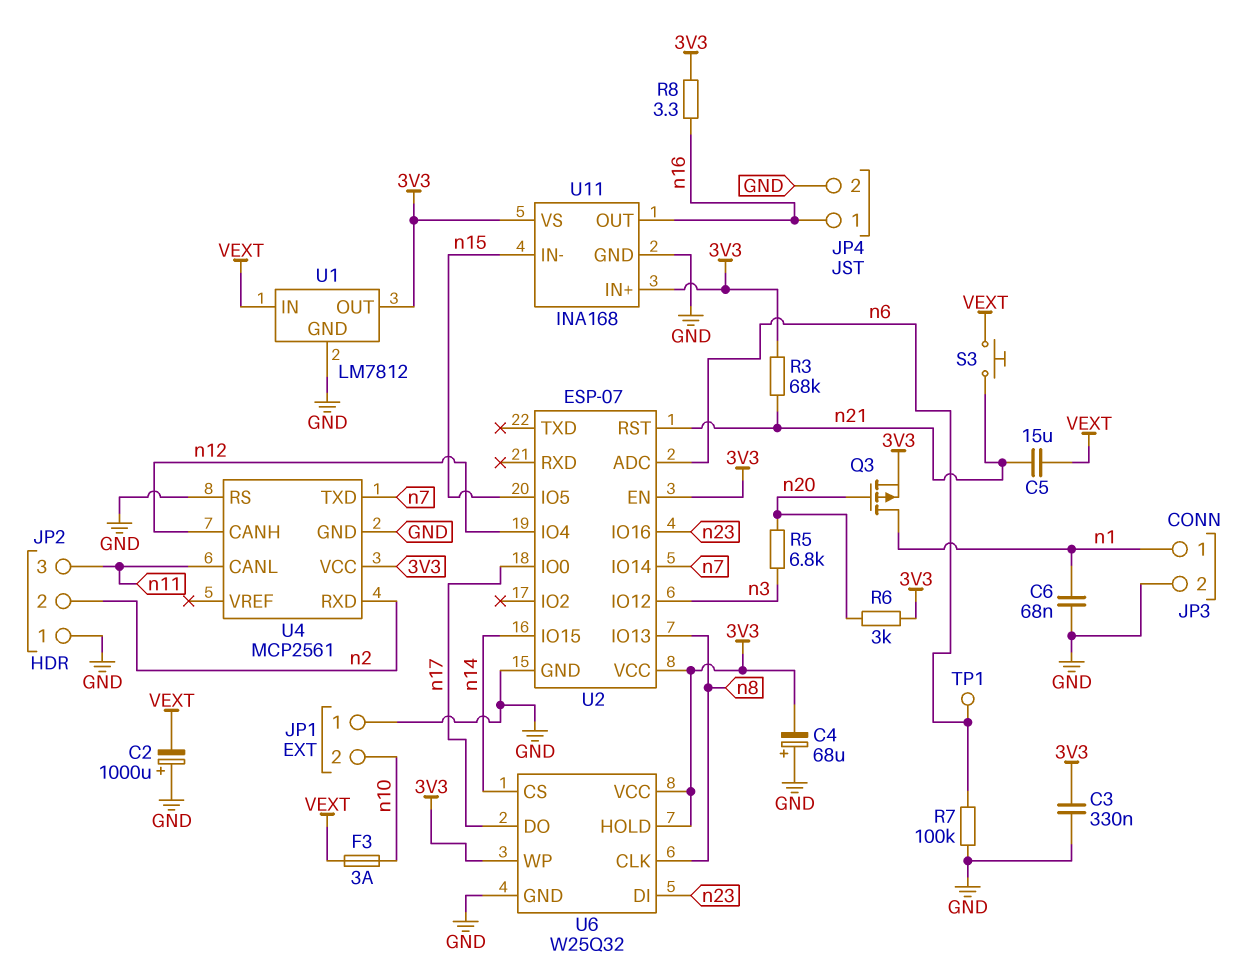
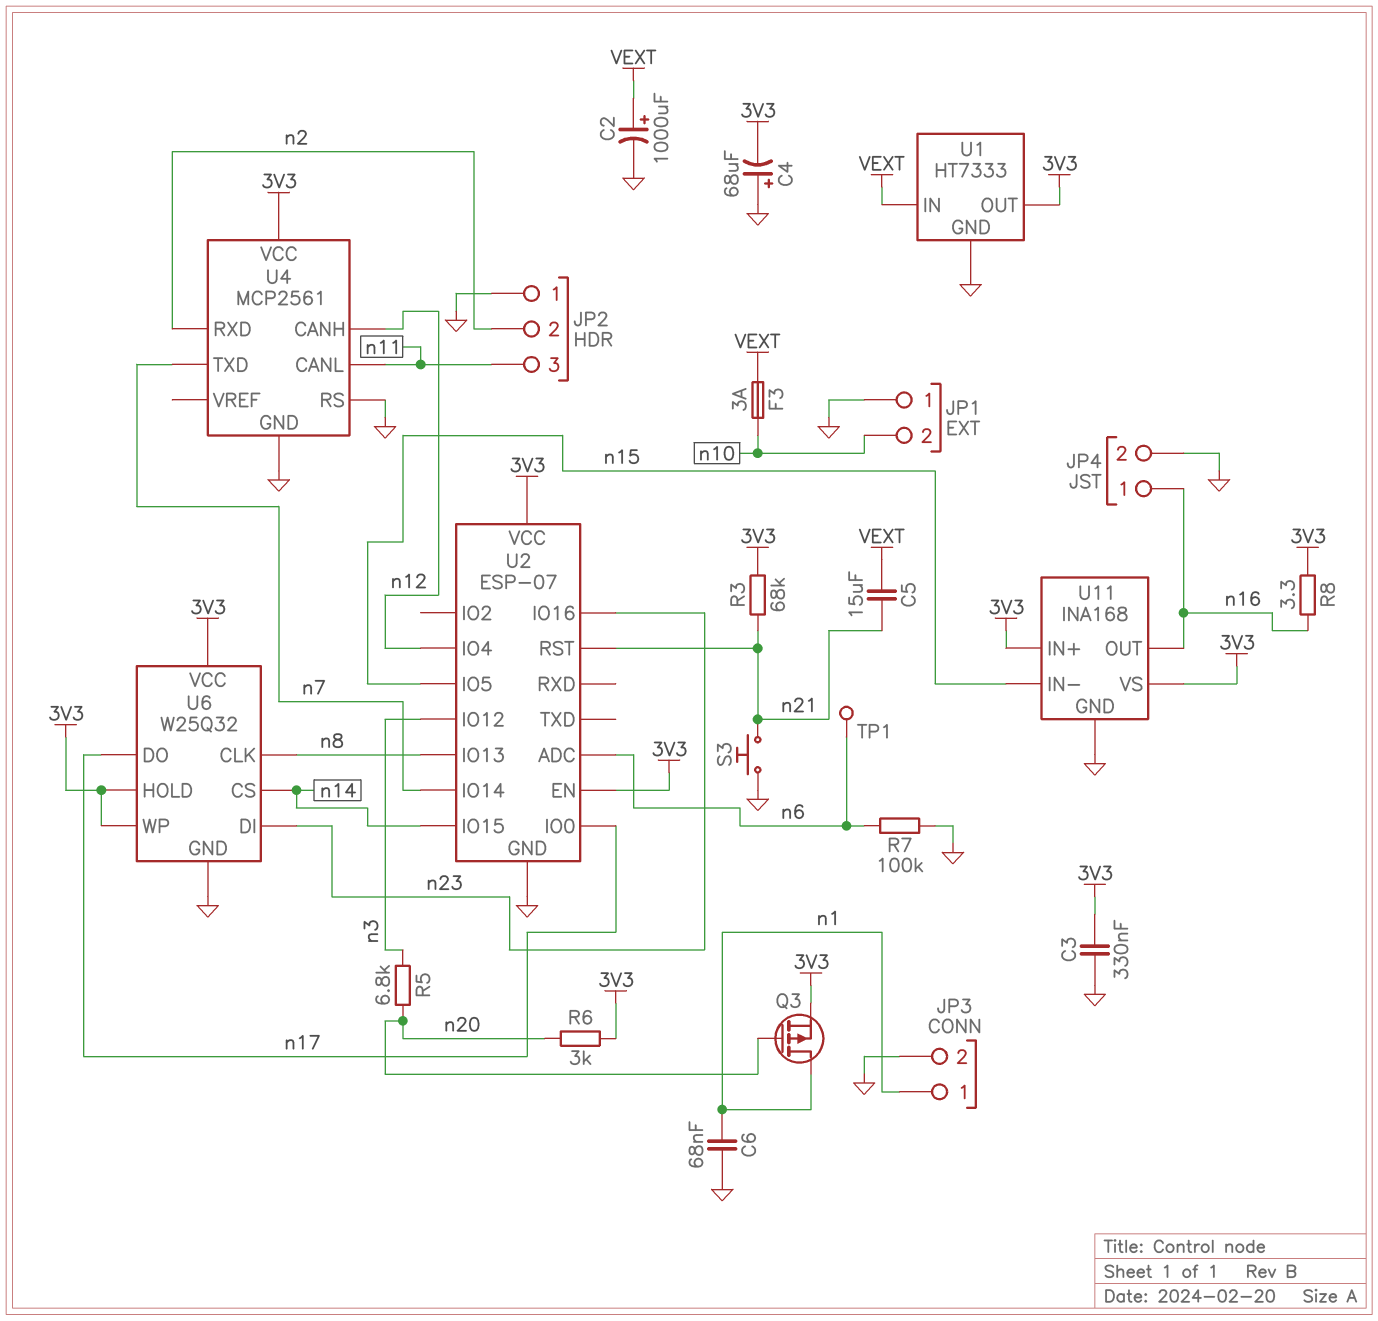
C2: 1000uF (plus GND, minus VEXT) -> 1000uF (plus VEXT, minus GND)
S3: button (VEXT, n21) -> button (GND, n21)
U1: LM7812 -> HT7333

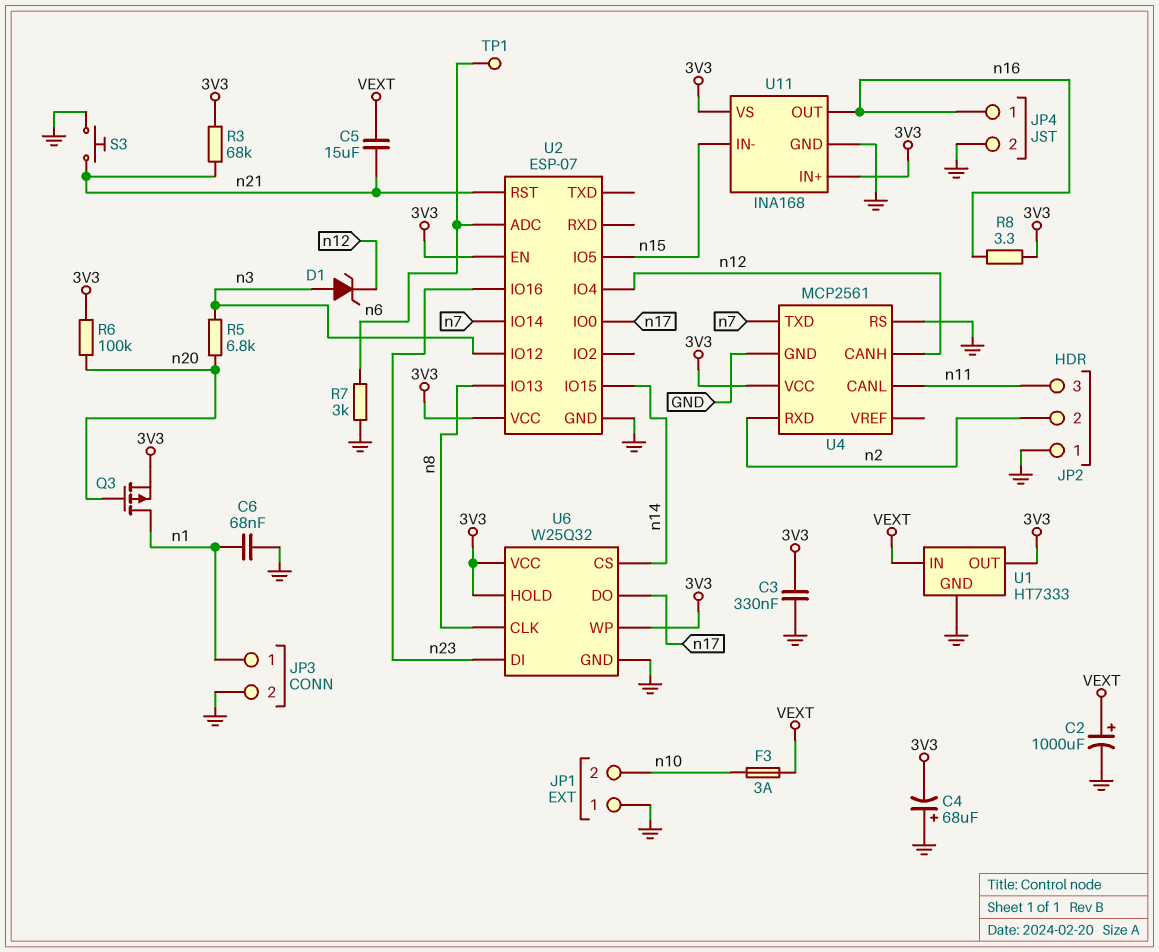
D1: none -> zener (A n3, K n12)
R6: 3k (3V3, n20) -> 100k (3V3, n20)
R7: 100k (GND, n6) -> 3k (GND, n6)

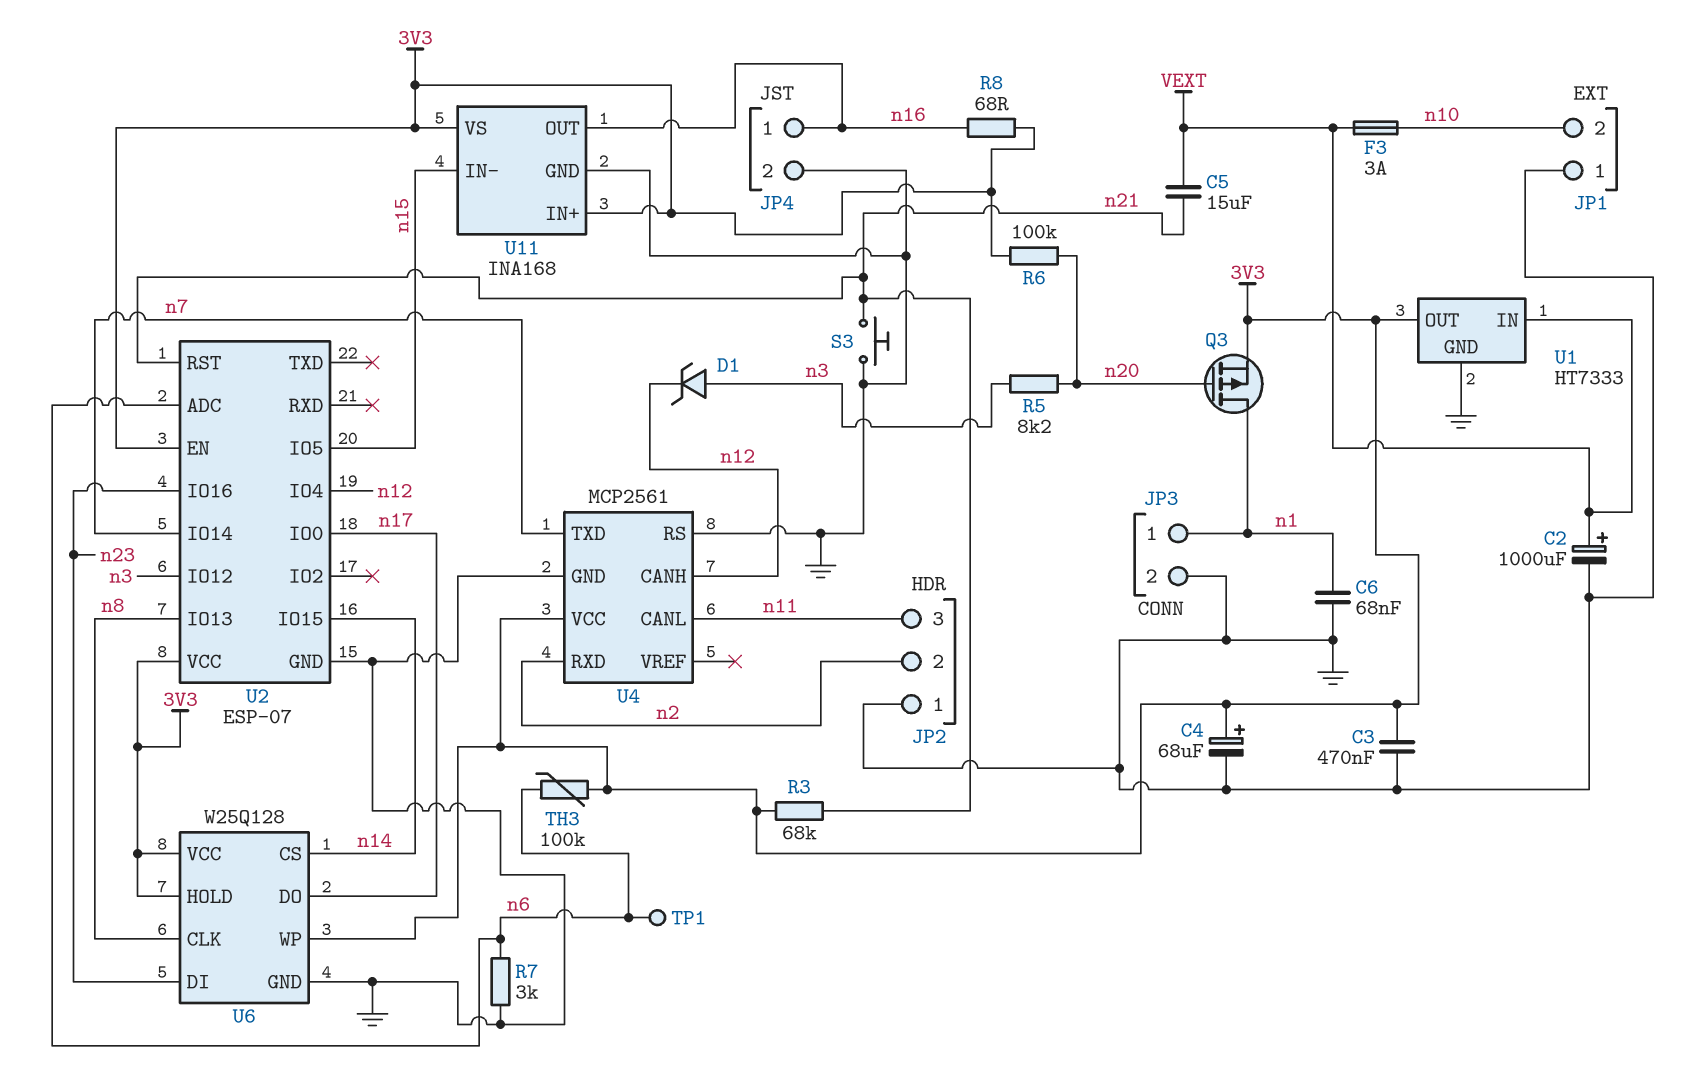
C3: 330nF (3V3, GND) -> 470nF (3V3, GND)
C4: 68uF (plus GND, minus 3V3) -> 68uF (plus 3V3, minus GND)
R5: 6.8k (n3, n20) -> 8.2k (n3, n20)
R8: 3.3 (3V3, n16) -> 68 (3V3, n16)
TH3: none -> 100k (3V3, n6)
U6: W25Q32 -> W25Q128

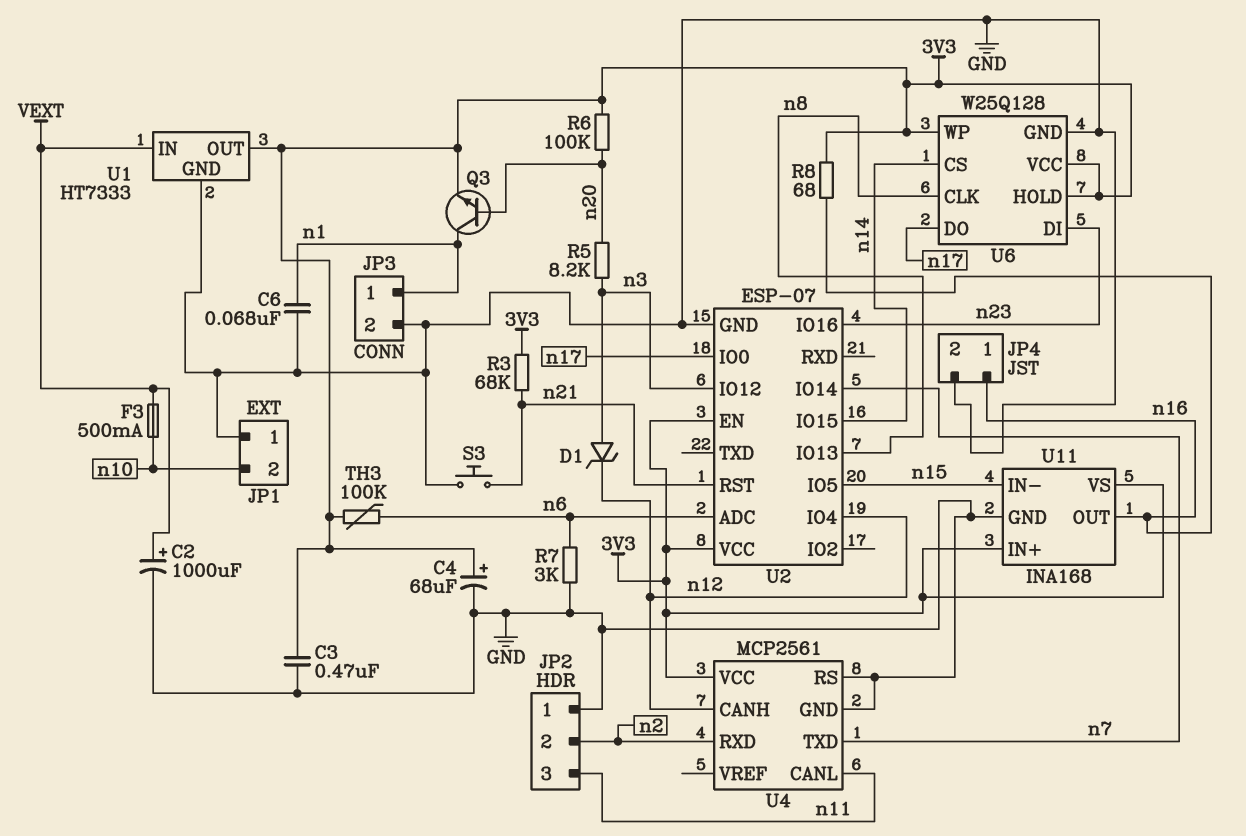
C5: 15uF (VEXT, n21) -> none
F3: 3A (VEXT, n10) -> 500mA (VEXT, n10)
Q3: PMOS (G n20, D n1, S 3V3) -> NPN (B n20, C n1, E 3V3)
TP1: test point (n6) -> none

